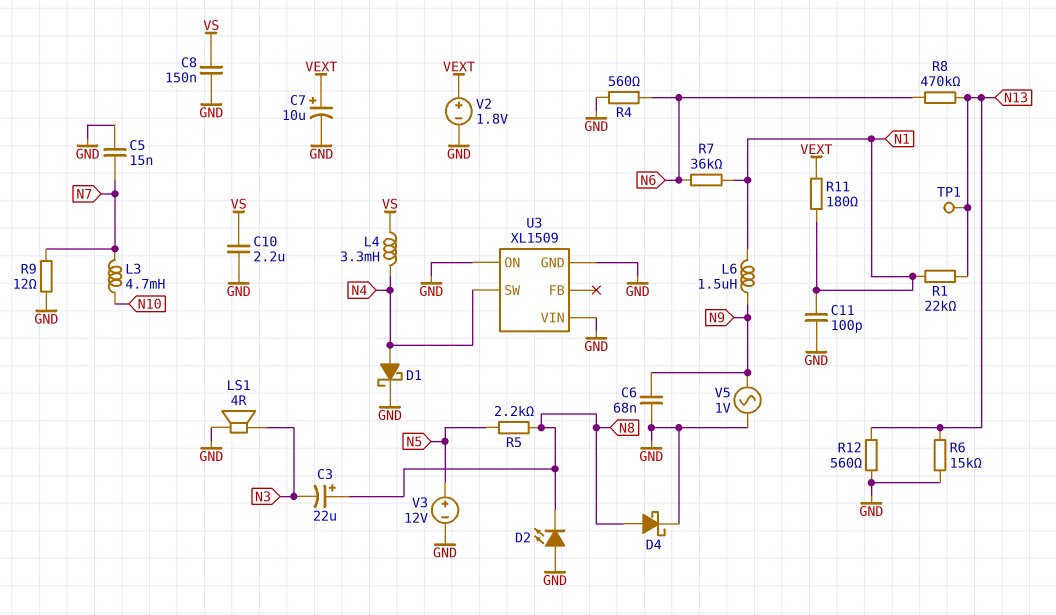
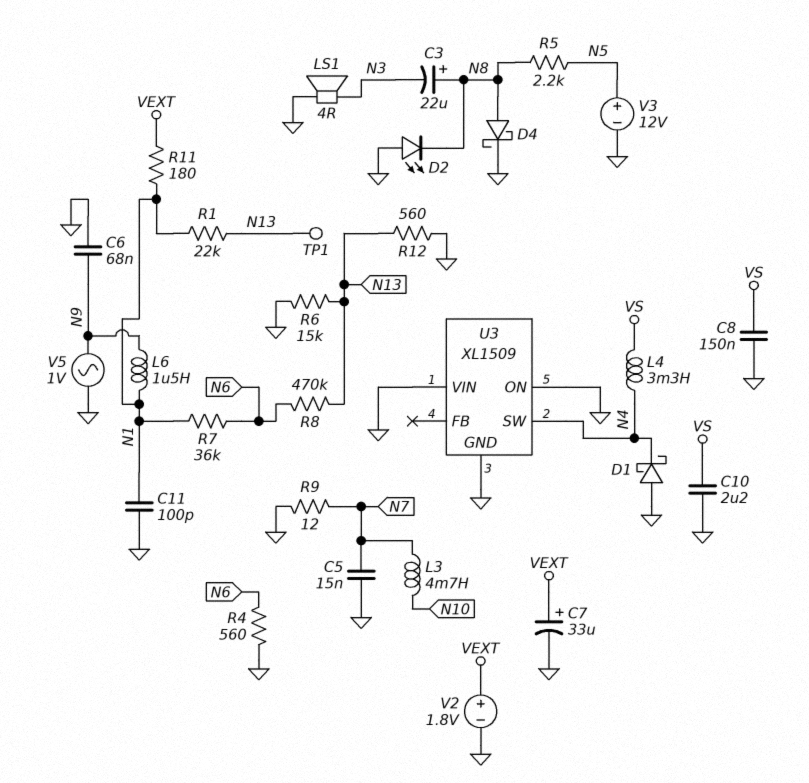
C7: 10uF (plus VEXT, minus GND) -> 33uF (plus VEXT, minus GND)
D1: schottky (A N4, K GND) -> schottky (A GND, K N4)

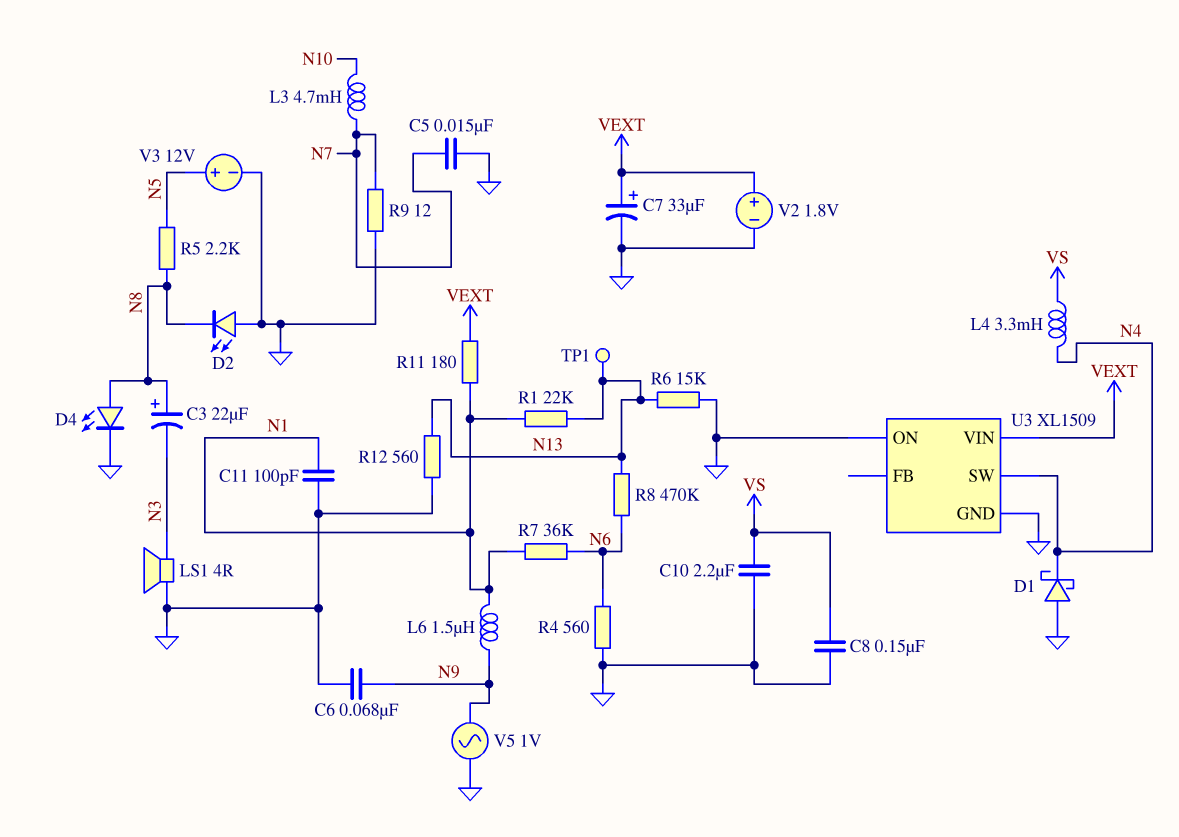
D4: schottky (A N8, K GND) -> LED (A N8, K GND)
U3 pin VIN: GND -> VEXT

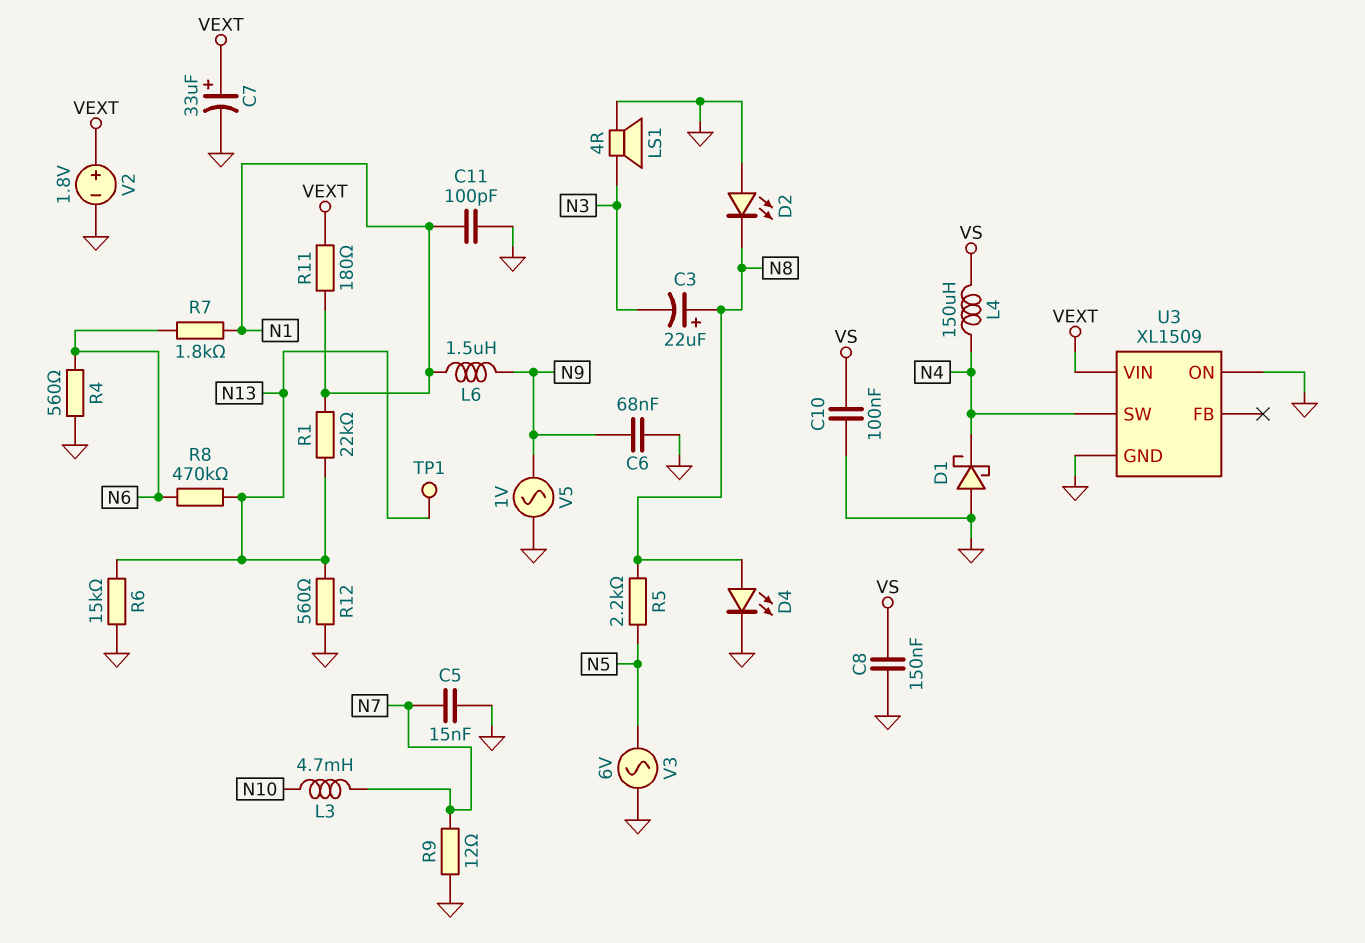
C10: 2.2uF (GND, VS) -> 100nF (GND, VS)
L4: 3.3mH (N4, VS) -> 150uH (N4, VS)
R7: 36k (N1, N6) -> 1.8k (N1, N6)
V3: 12V (plus N5, minus GND) -> AC 6V (GND, N5)

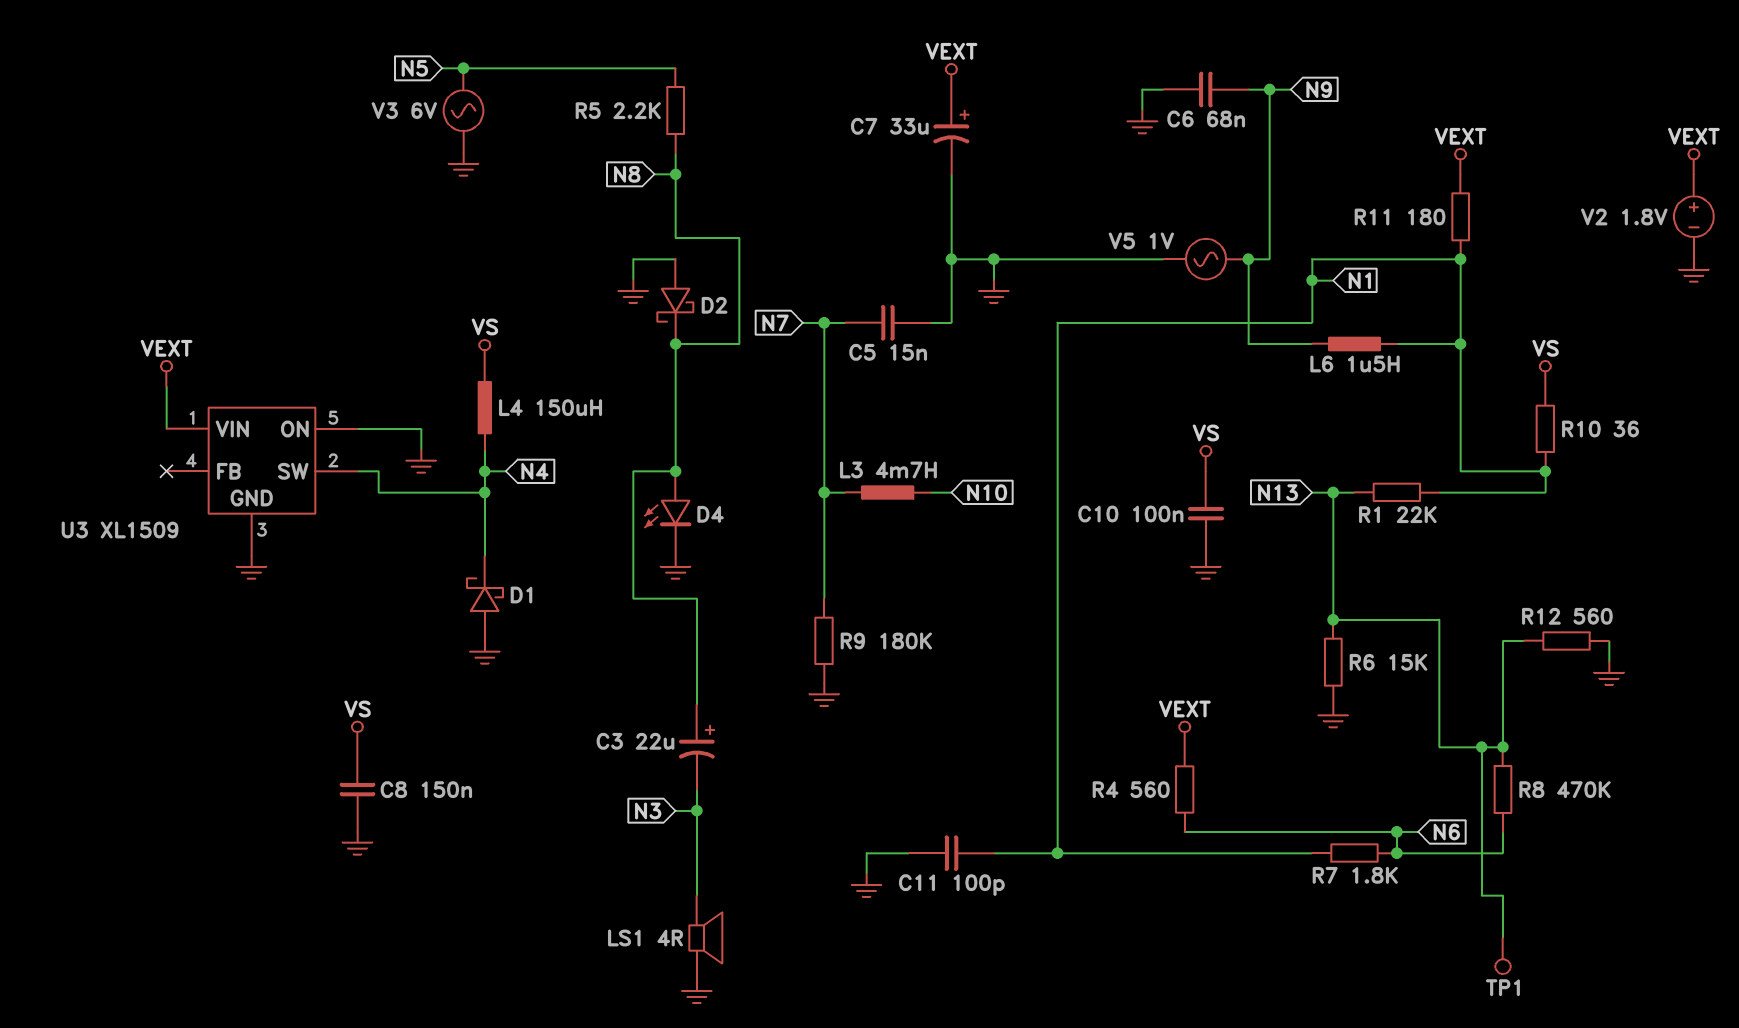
D2: LED (A GND, K N8) -> schottky (A GND, K N8)
R4: 560 (GND, N6) -> 560 (N6, VEXT)
R9: 12 (GND, N7) -> 180k (GND, N7)
R10: none -> 36 (N1, VS)

